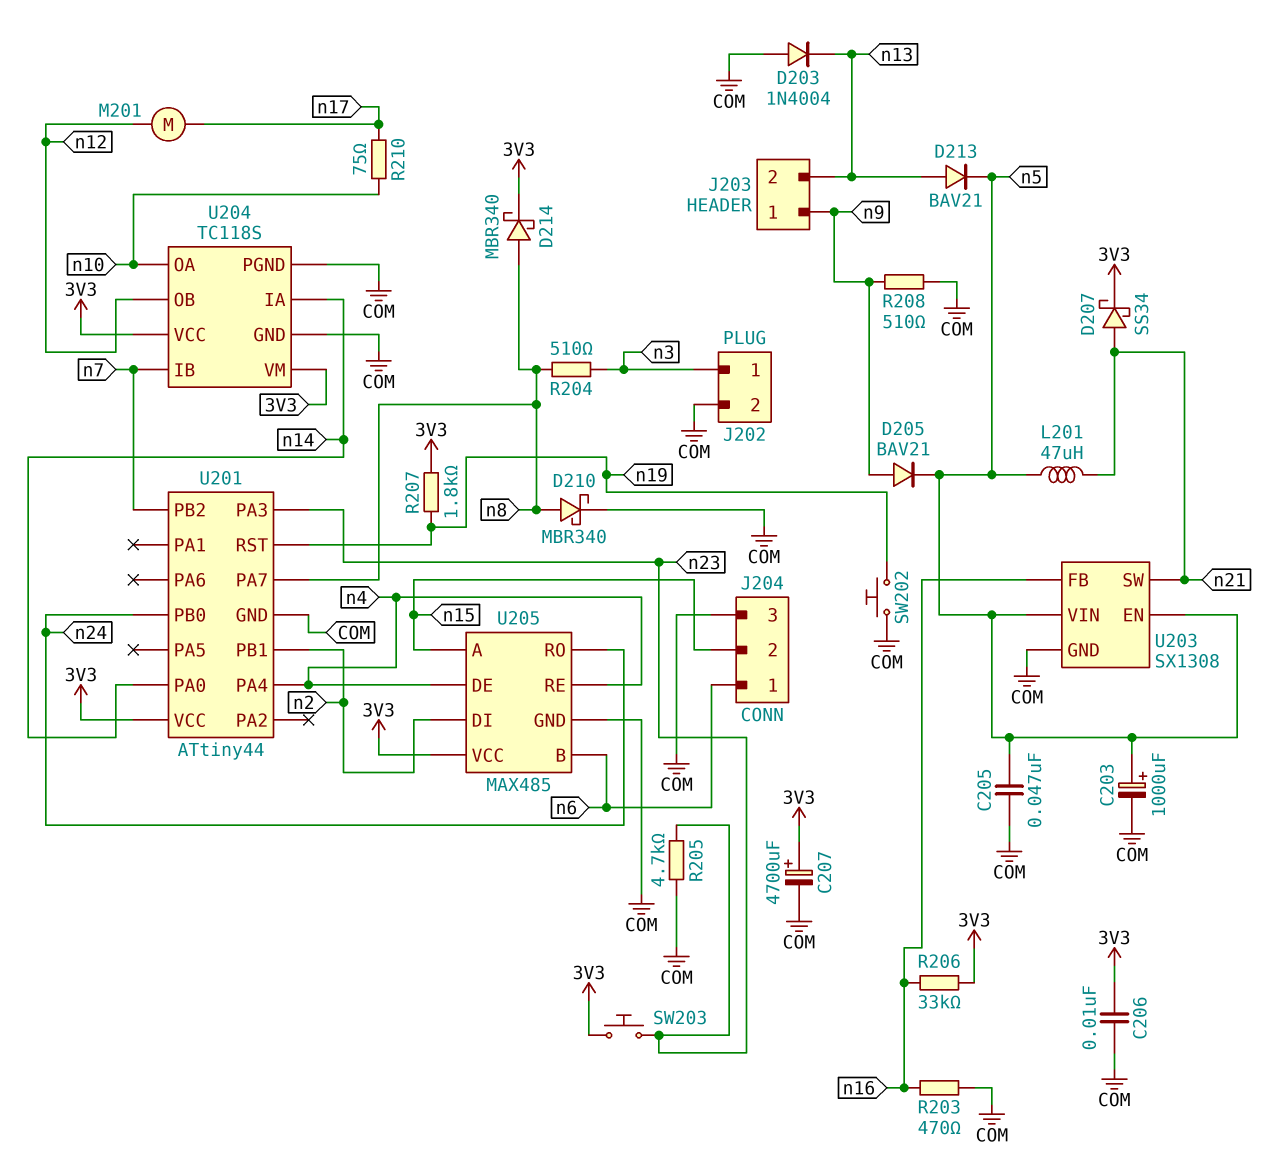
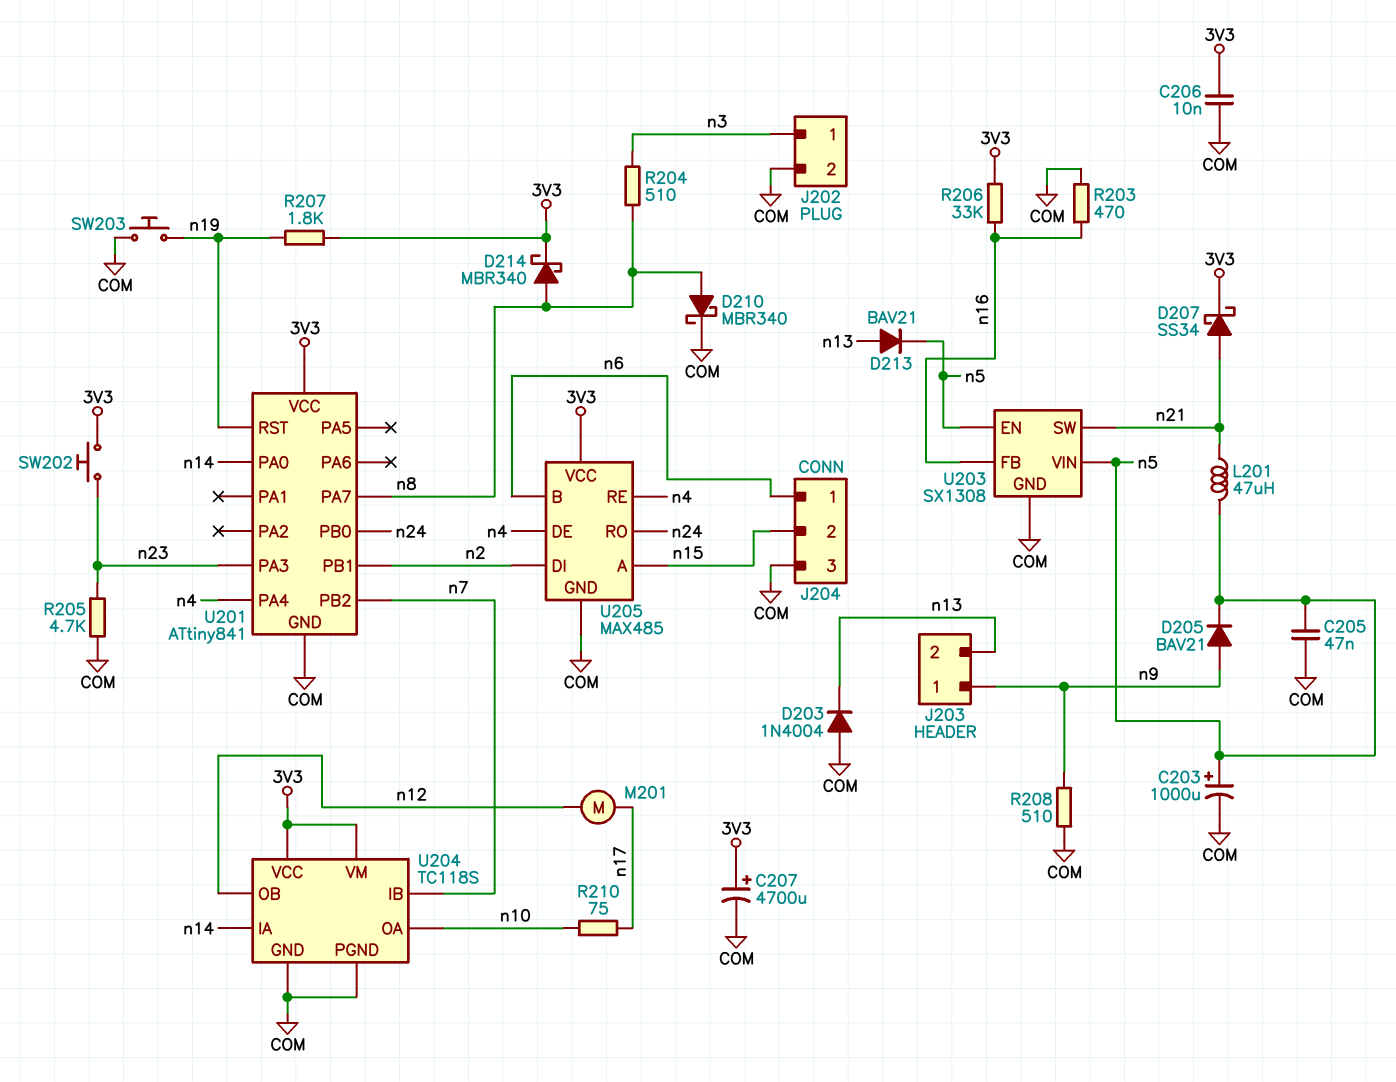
SW202: button (COM, n19) -> button (3V3, n23)
SW203: button (3V3, n23) -> button (COM, n19)
U201: ATtiny44 -> ATtiny841

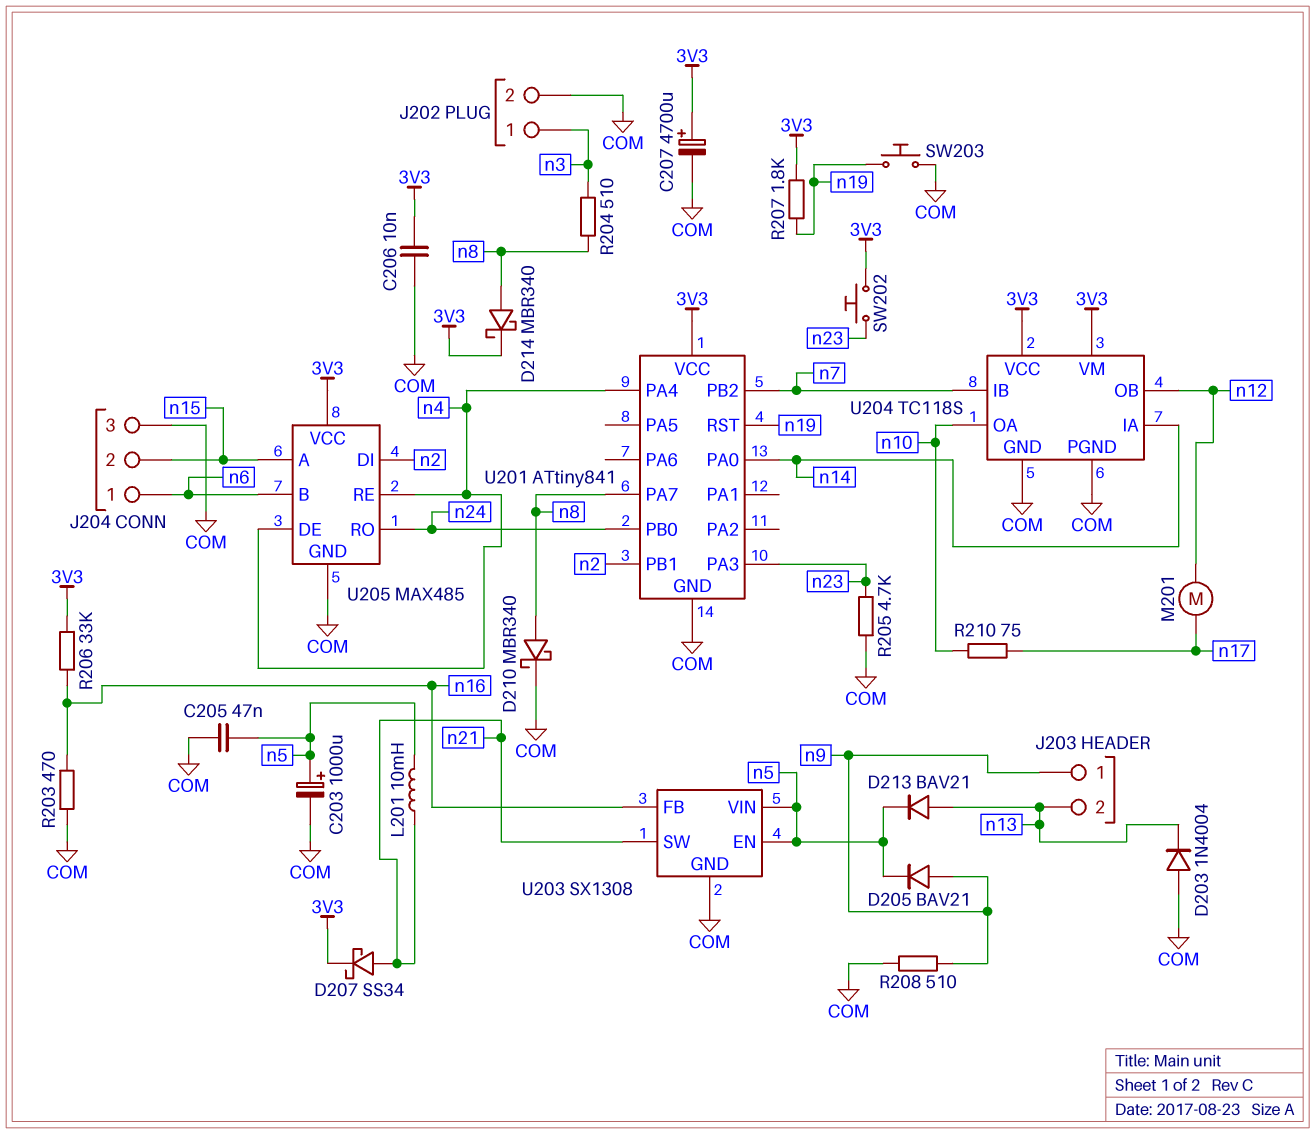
L201: 47uH (n5, n21) -> 10mH (n5, n21)

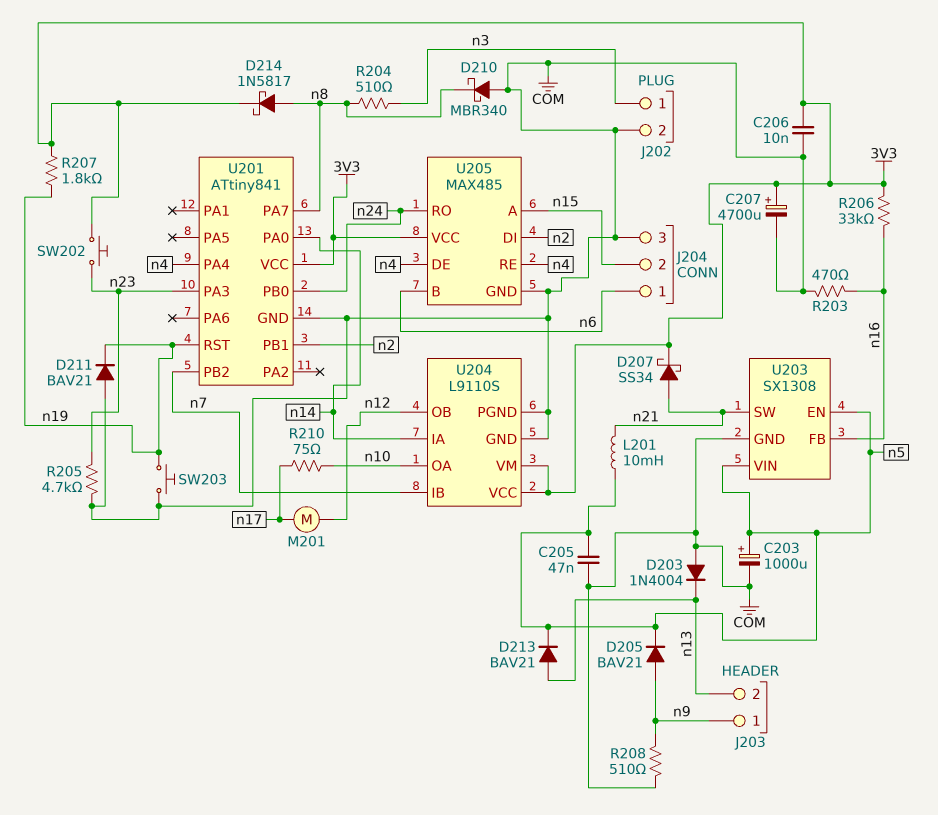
D210: schottky MBR340 (A n8, K COM) -> schottky MBR340 (A COM, K n8)
D211: none -> diode BAV21 (A COM, K n19)
D214: schottky MBR340 (A n8, K 3V3) -> schottky 1N5817 (A n8, K 3V3)
U204: TC118S -> L9110S

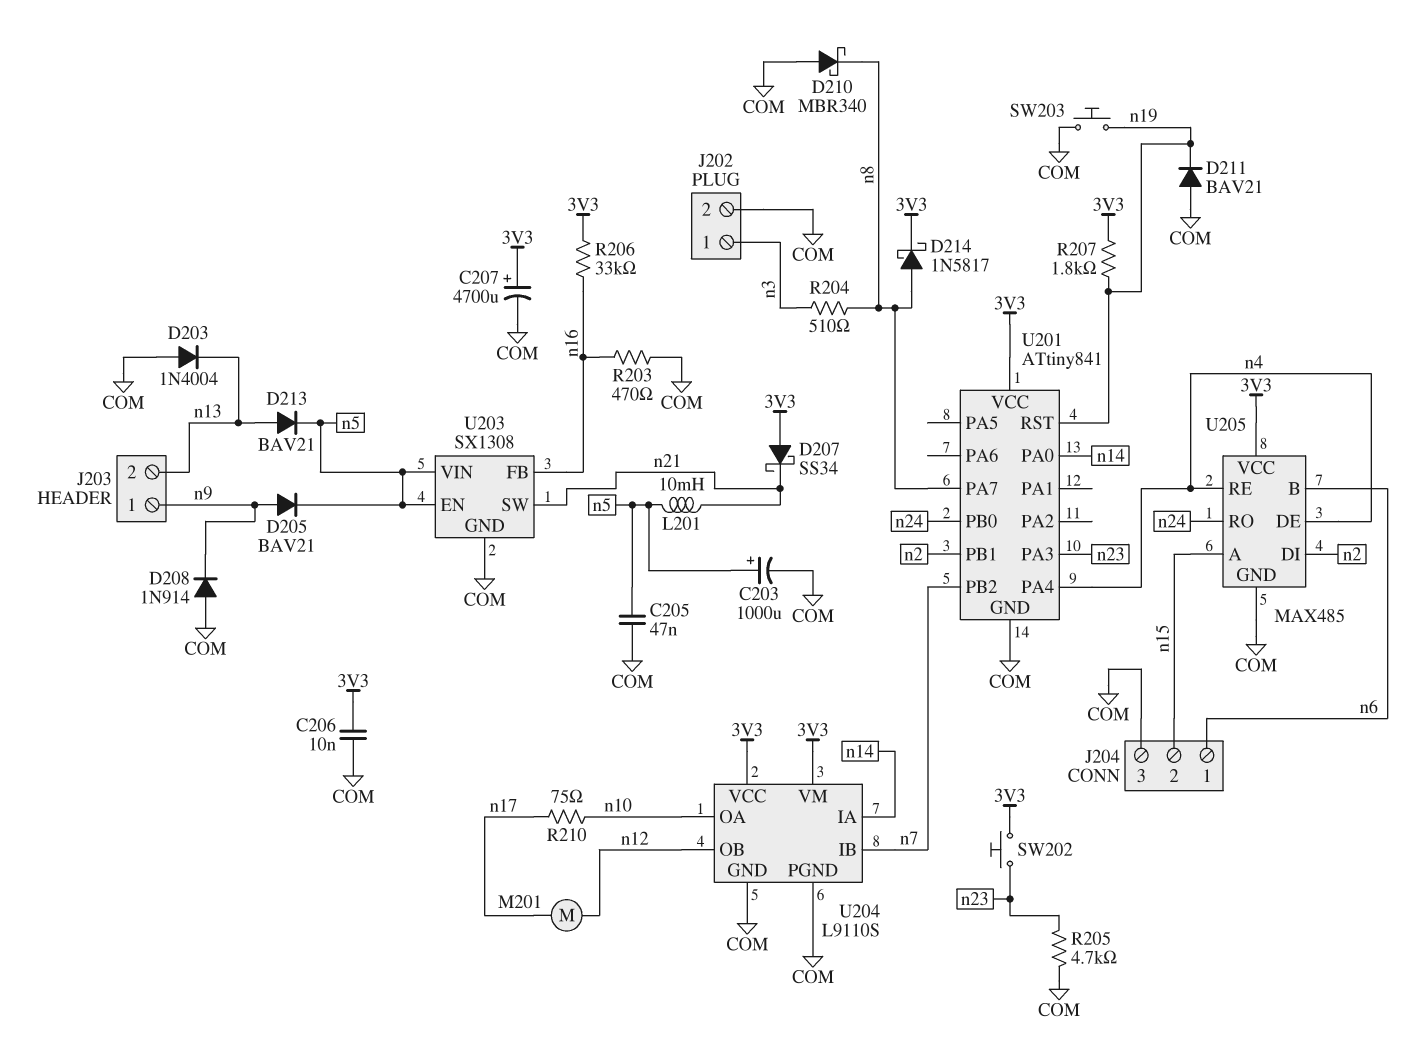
D207: schottky SS34 (A n21, K 3V3) -> schottky SS34 (A 3V3, K n21)
D208: none -> diode 1N914 (A COM, K n9)
R208: 510 (COM, n9) -> none

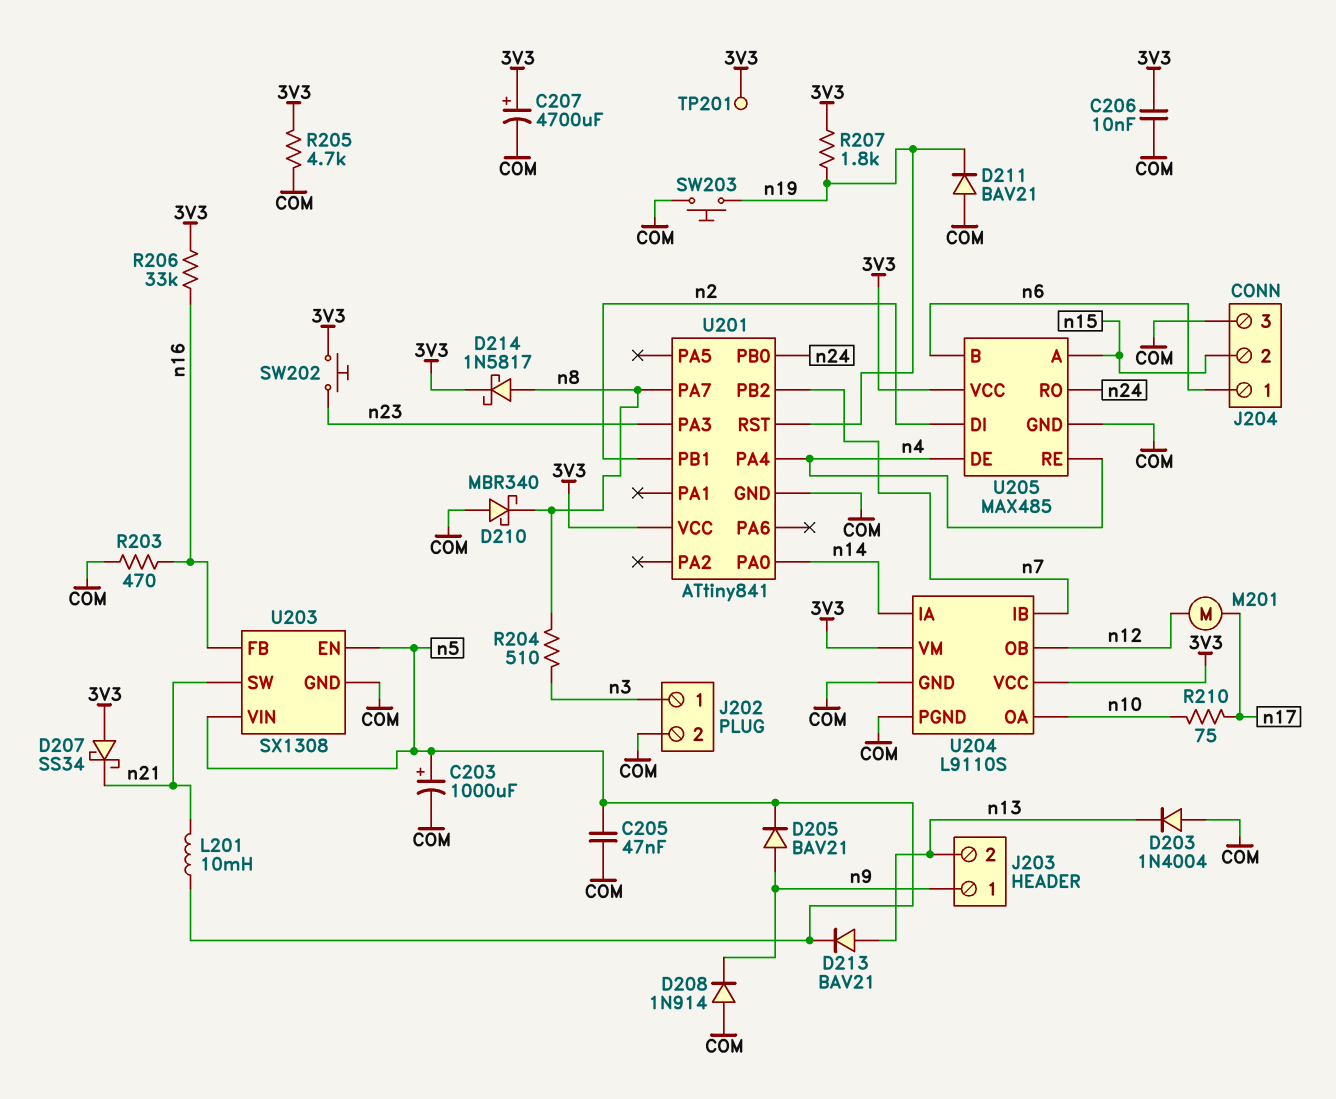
R205: 4.7k (COM, n23) -> 4.7k (3V3, COM)
TP201: none -> test point (3V3)

